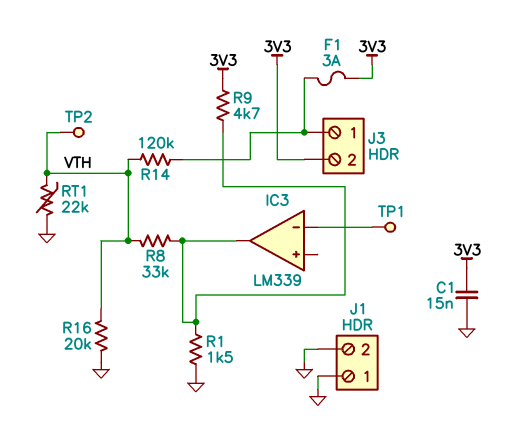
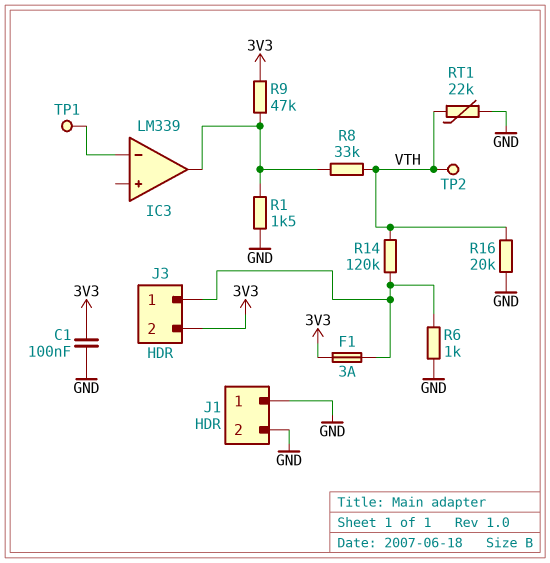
C1: 15nF (3V3, GND) -> 100nF (3V3, GND)
R6: none -> 1k (GND, J3/1)
R9: 4.7k (3V3, IC3/out) -> 47k (3V3, IC3/out)

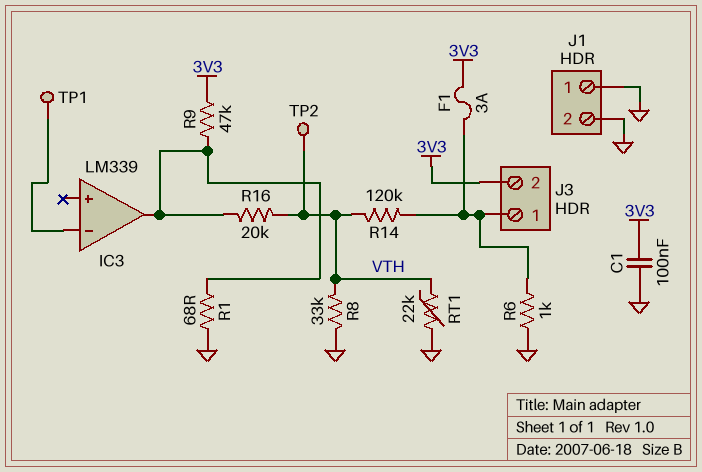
R1: 1.5k (GND, IC3/out) -> 68 (GND, IC3/out)
R8: 33k (IC3/out, VTH) -> 33k (GND, VTH)
R16: 20k (GND, VTH) -> 20k (IC3/out, VTH)

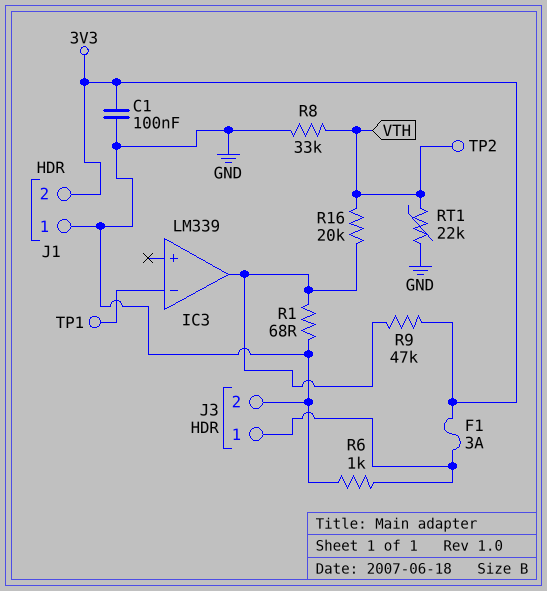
J1 pin 2: GND -> 3V3
J3 pin 2: 3V3 -> GND
R14: 120k (J3/1, VTH) -> none

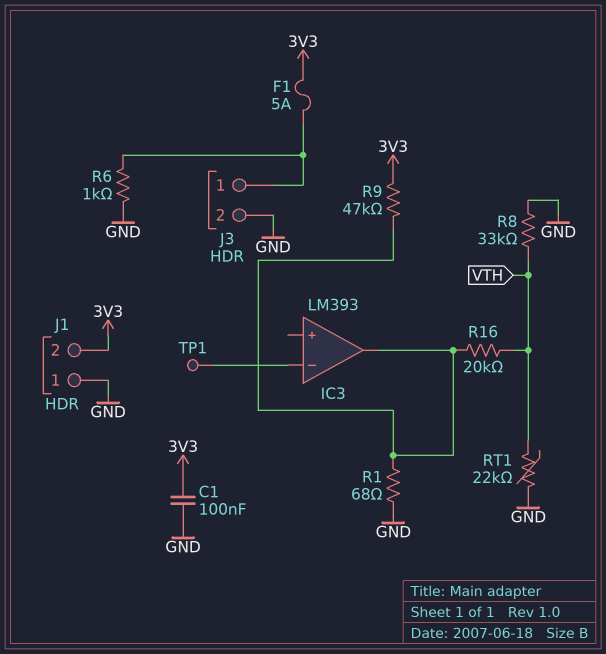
F1: 3A (3V3, J3/1) -> 5A (3V3, J3/1)
IC3: LM339 -> LM393
TP2: test point (VTH) -> none

